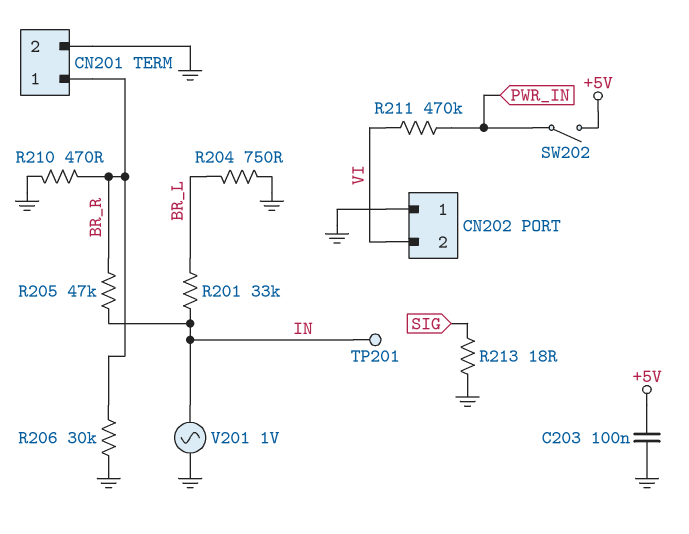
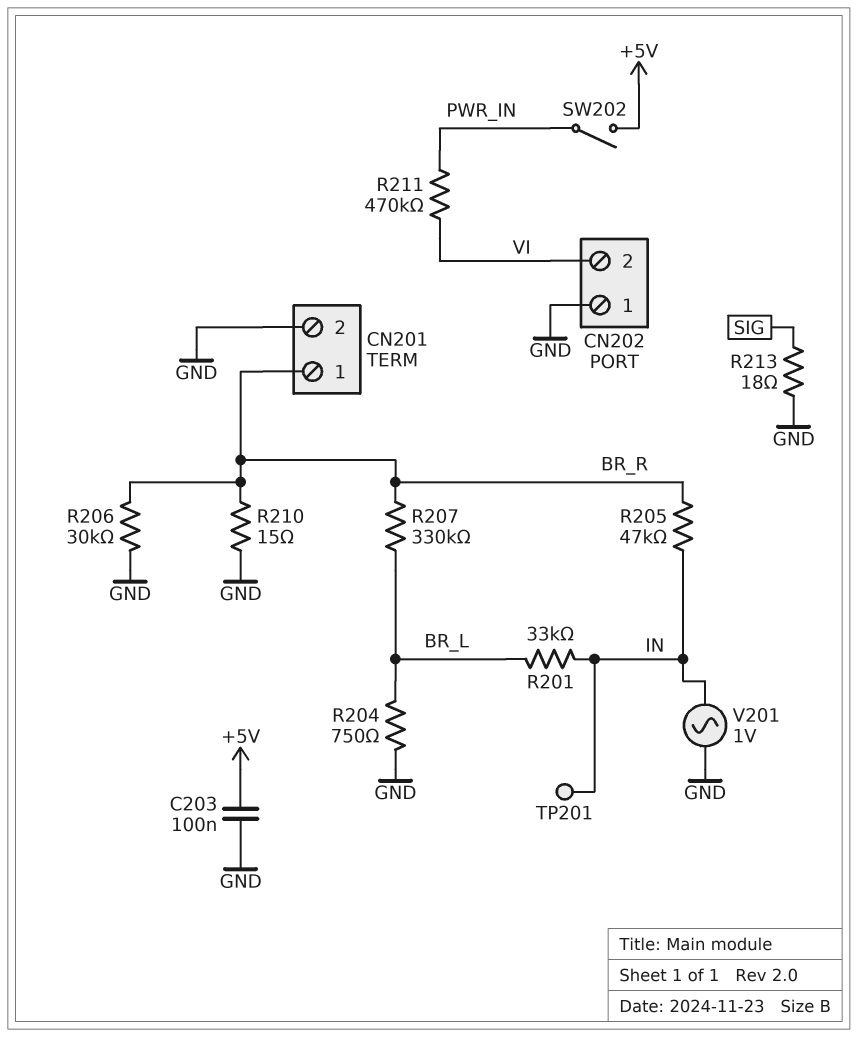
R207: none -> 330k (BR_L, BR_R)
R210: 470 (BR_R, GND) -> 15 (BR_R, GND)

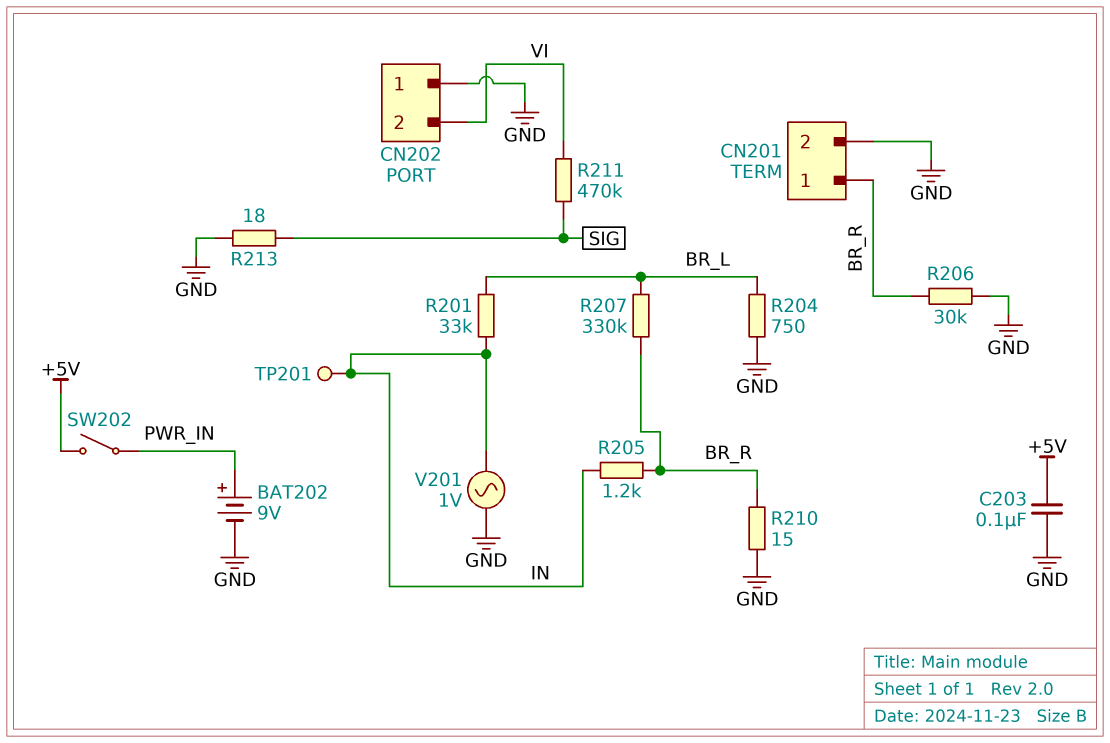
BAT202: none -> 9V (plus PWR_IN, minus GND)
R205: 47k (BR_R, IN) -> 1.2k (BR_R, IN)
R211: 470k (PWR_IN, VI) -> 470k (SIG, VI)

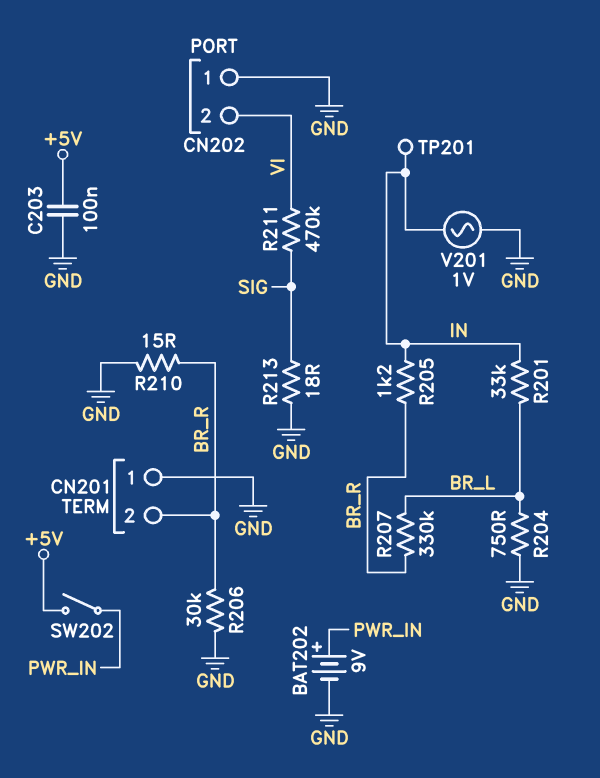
CN201 pin 1: BR_R -> GND
CN201 pin 2: GND -> BR_R

